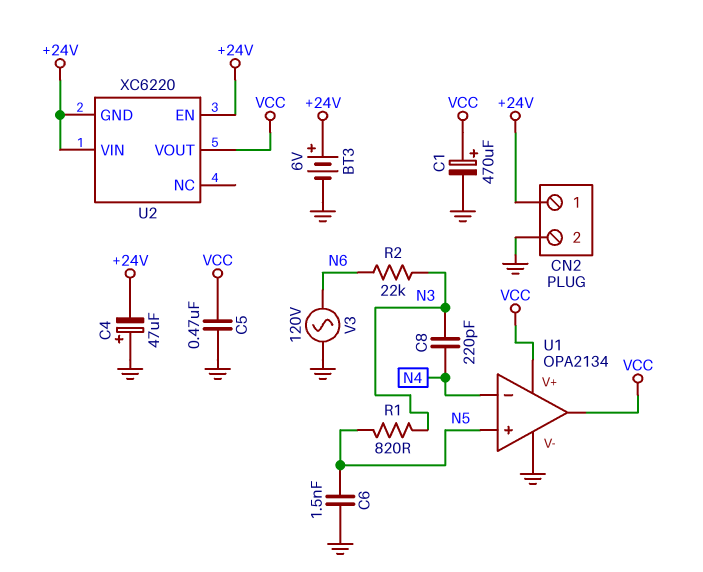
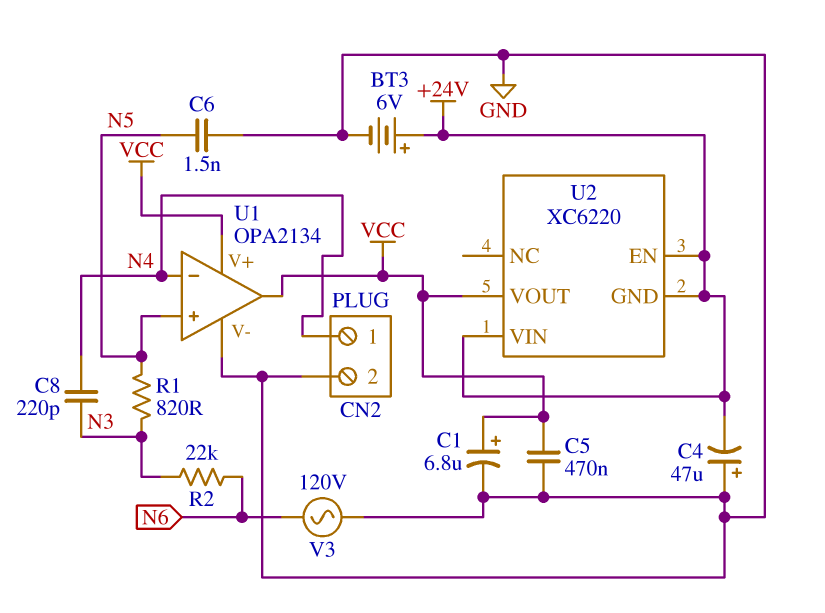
C1: 470uF (plus VCC, minus GND) -> 6.8uF (plus VCC, minus GND)
CN2 pin 1: +24V -> N4

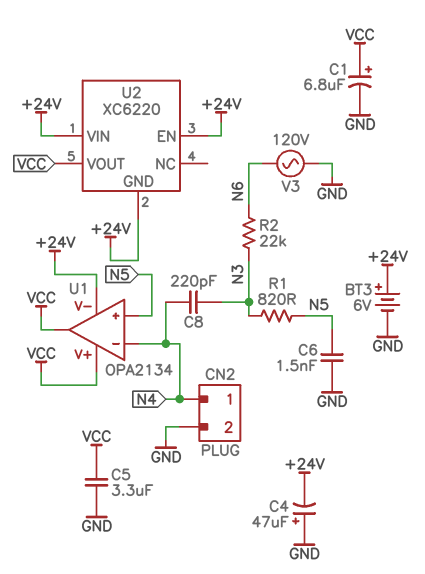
C5: 470nF (GND, VCC) -> 3.3uF (GND, VCC)
U1 pin V-: GND -> +24V

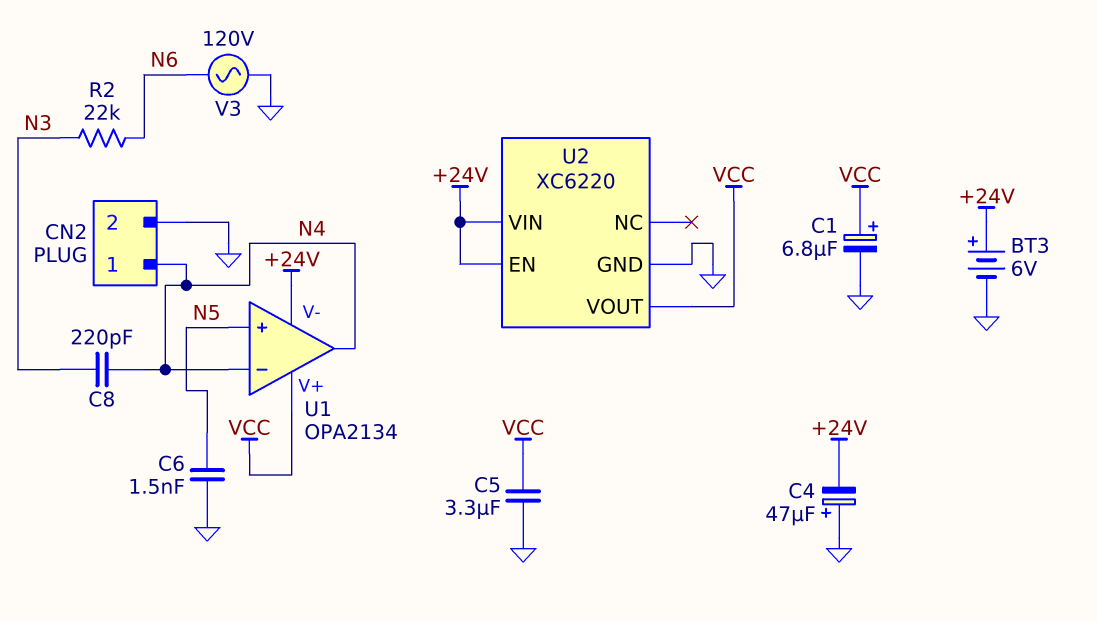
R1: 820 (N3, N5) -> none
U1 pin out: VCC -> N4
U2 pin GND: +24V -> GND

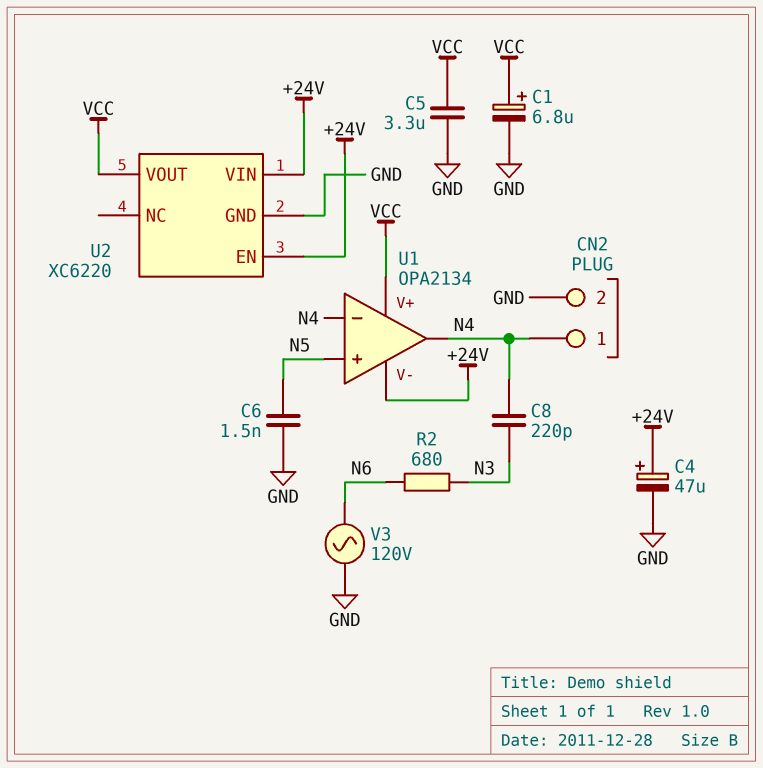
BT3: 6V (plus +24V, minus GND) -> none
C4: 47uF (plus GND, minus +24V) -> 47uF (plus +24V, minus GND)
R2: 22k (N3, N6) -> 680 (N3, N6)

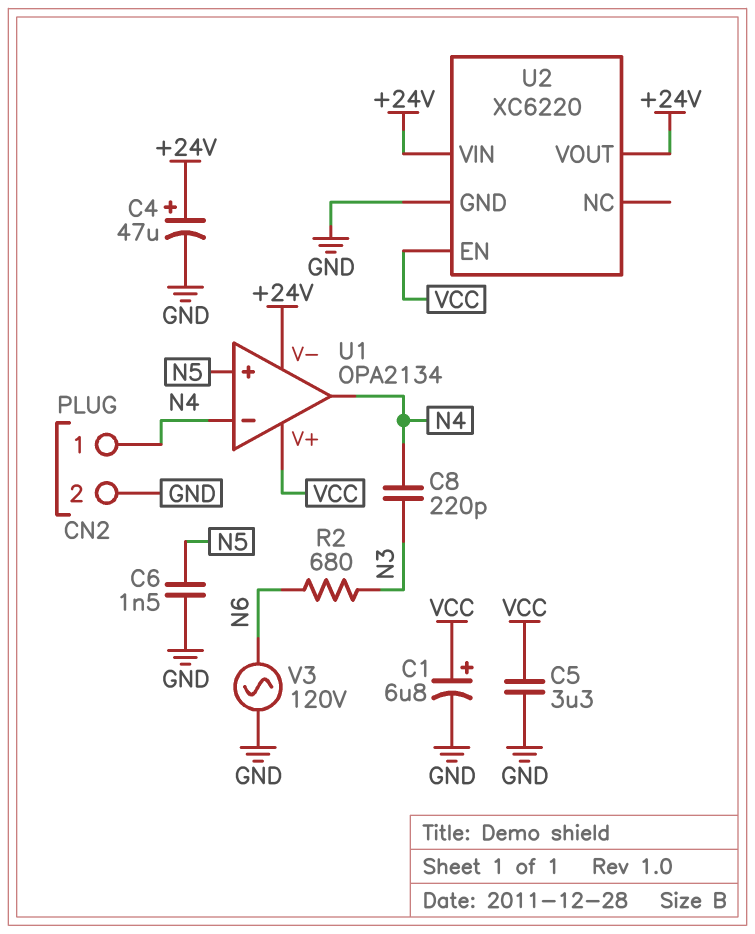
U2 pin EN: +24V -> VCC
U2 pin VOUT: VCC -> +24V

